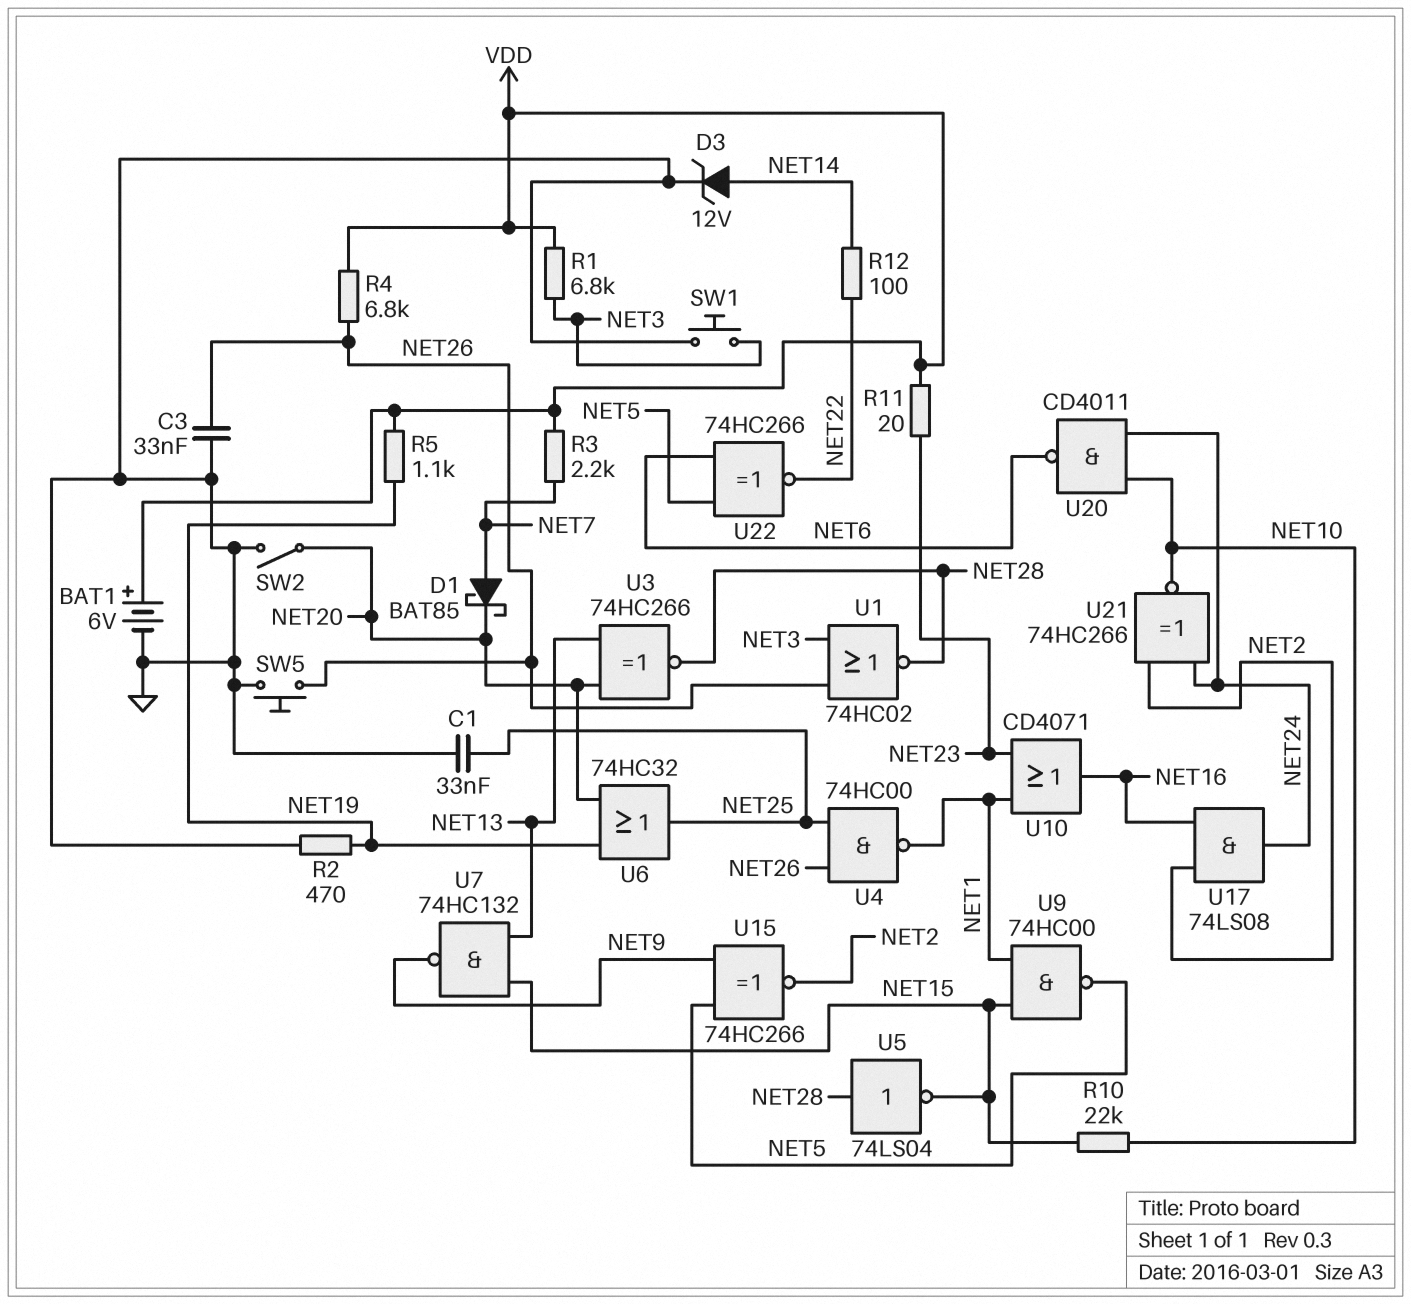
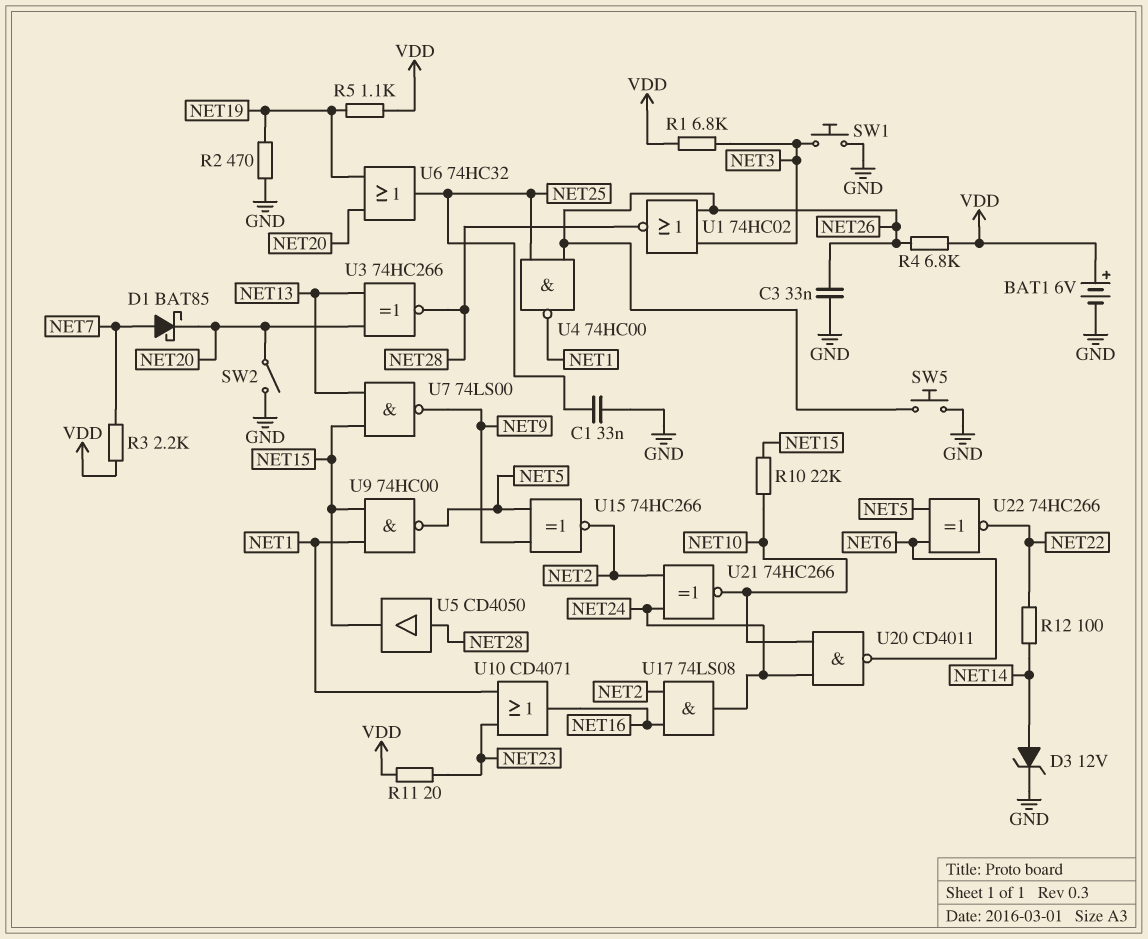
U5: NOT 74LS04 (in NET28, out NET15) -> buffer CD4050 (in NET28, out NET15)
U7: NAND 74HC132 (in NET13, in NET15, out NET9) -> NAND 74LS00 (in NET13, in NET15, out NET9)

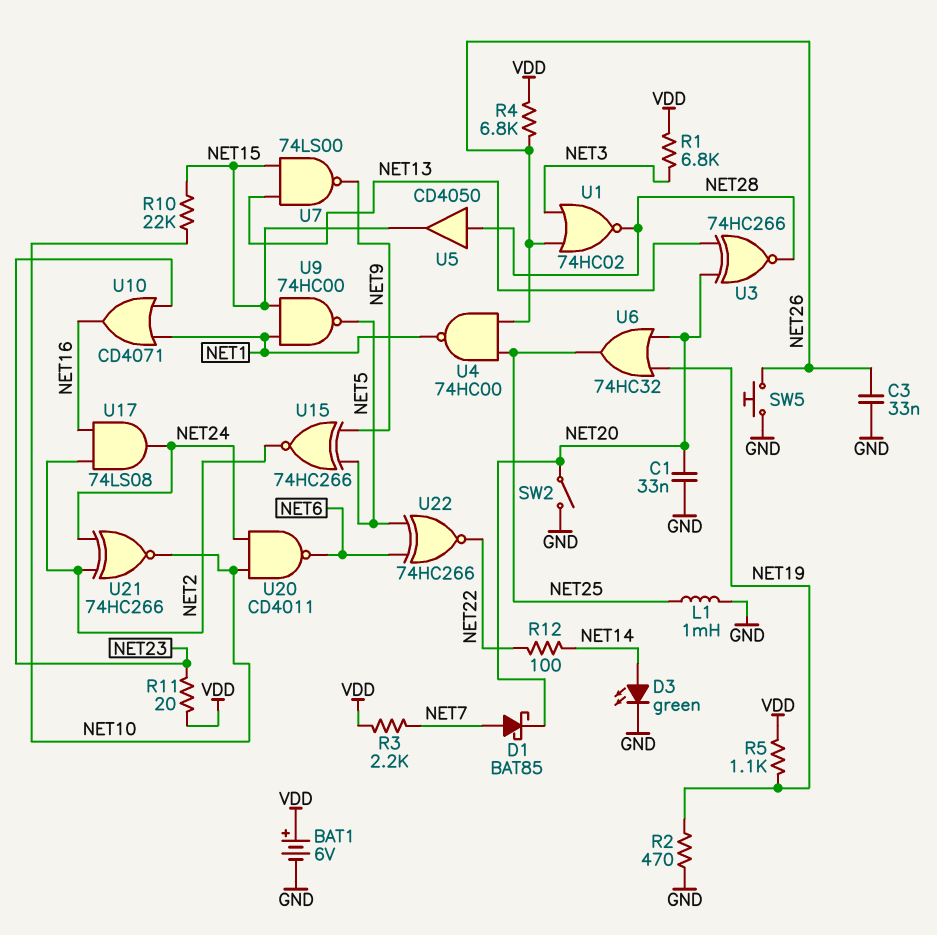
C1: 33nF (GND, NET25) -> 33nF (GND, NET20)
D3: zener 12V (A NET14, K GND) -> LED green (A NET14, K GND)
L1: none -> 1mH (GND, NET25)
SW1: button (GND, NET3) -> none

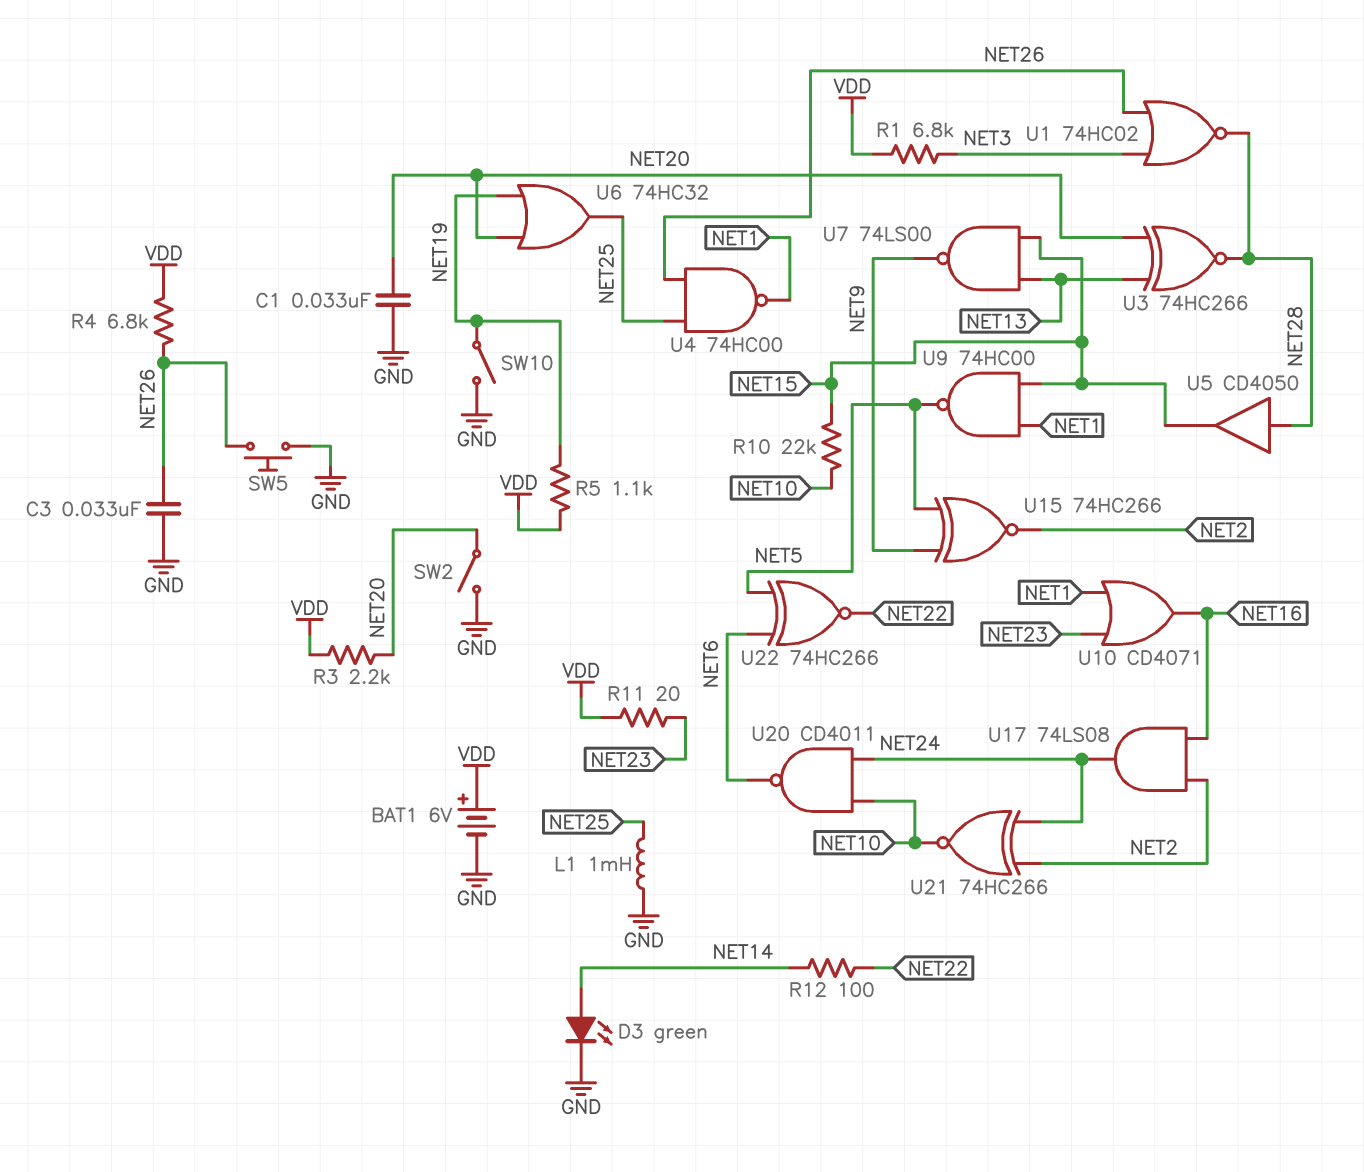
D1: schottky BAT85 (A NET7, K NET20) -> none
R2: 470 (GND, NET19) -> none
R3: 2.2k (NET7, VDD) -> 2.2k (NET20, VDD)
SW10: none -> switch (GND, NET19)

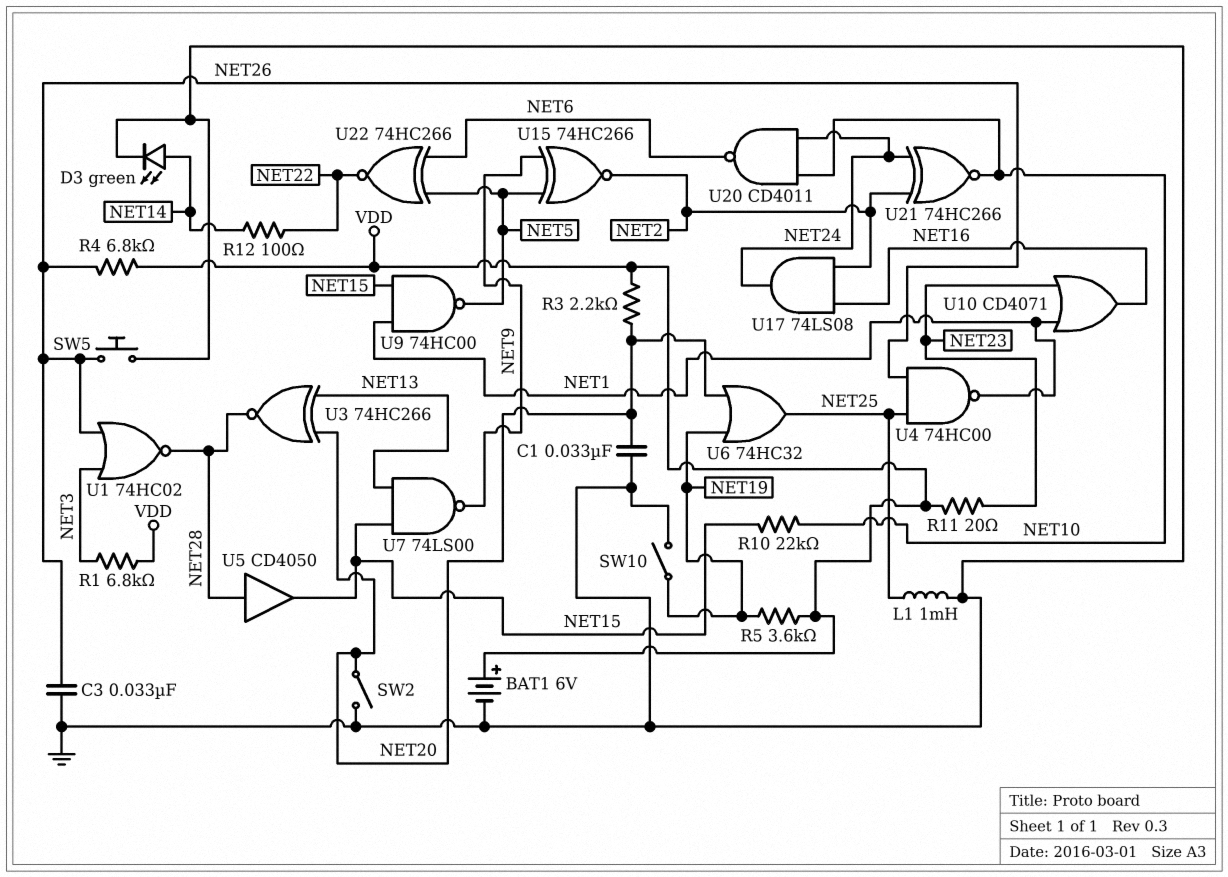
R5: 1.1k (NET19, VDD) -> 3.6k (NET19, VDD)

